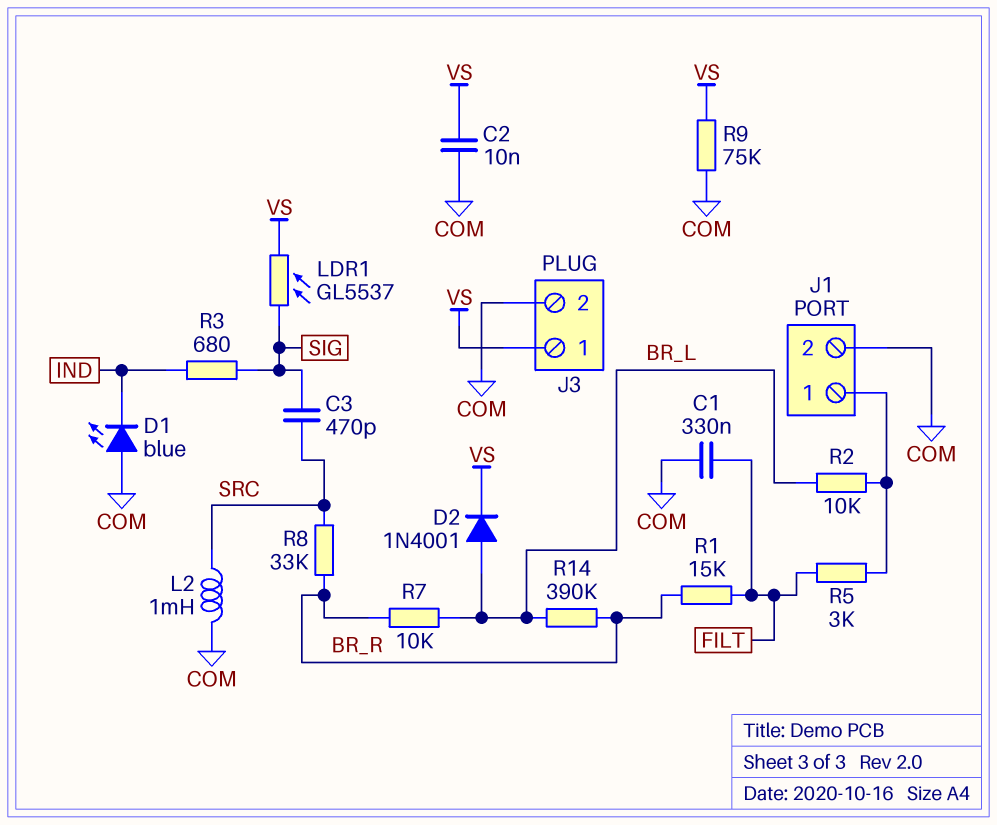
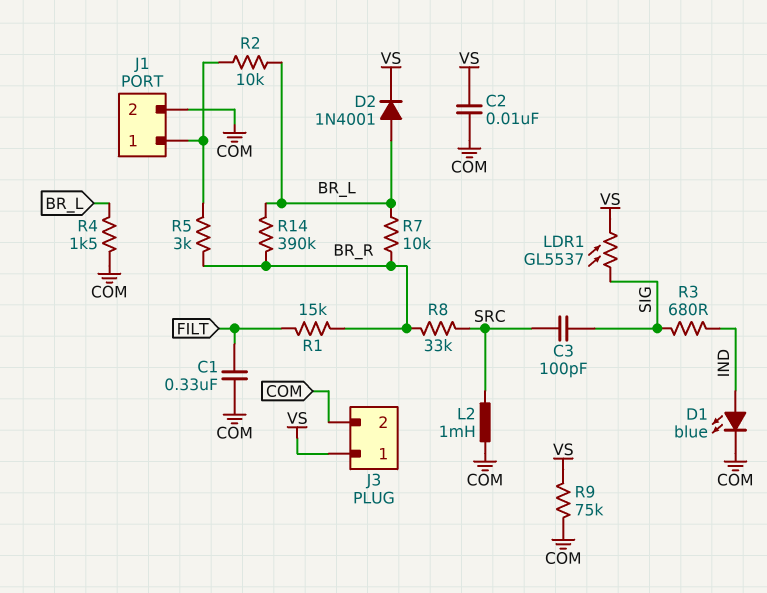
C3: 470pF (SIG, SRC) -> 100pF (SIG, SRC)
D1: LED blue (A COM, K IND) -> LED blue (A IND, K COM)
R4: none -> 1.5k (BR_L, COM)
R5: 3k (FILT, J1/1) -> 3k (BR_R, J1/1)

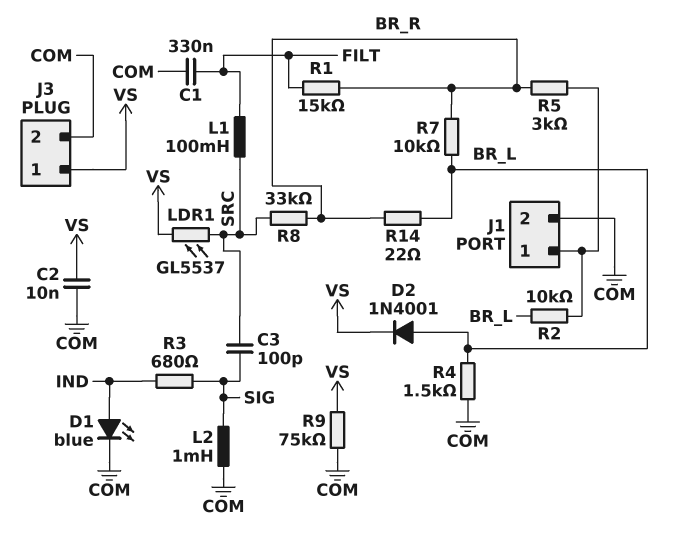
L1: none -> 100mH (FILT, SRC)
L2: 1mH (COM, SRC) -> 1mH (COM, SIG)
LDR1: GL5537 (SIG, VS) -> GL5537 (SRC, VS)
R14: 390k (BR_L, BR_R) -> 22 (BR_L, BR_R)

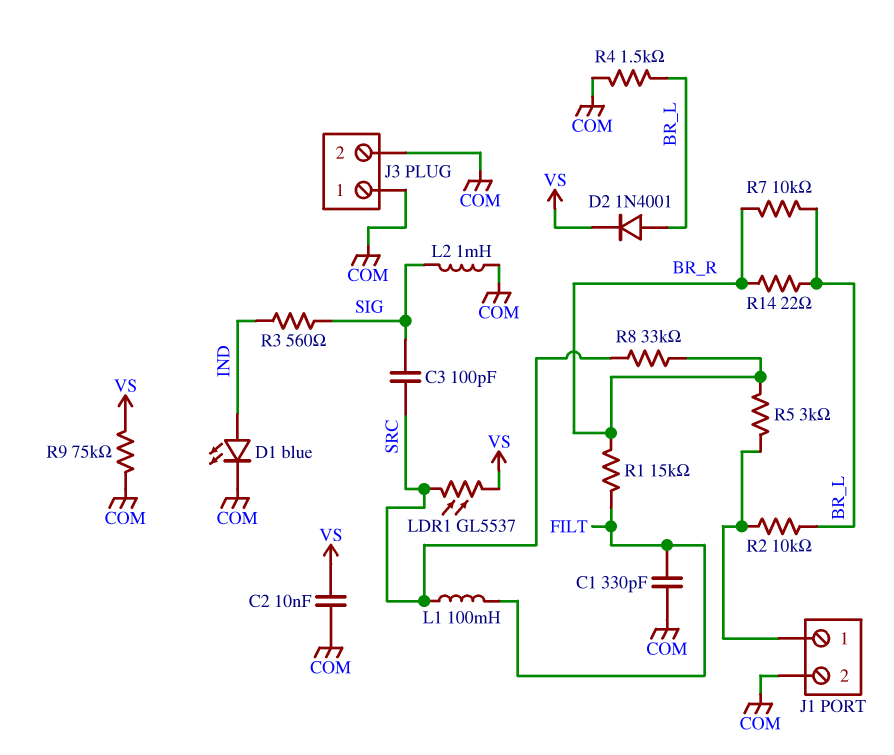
C1: 330nF (COM, FILT) -> 330pF (COM, FILT)
J3 pin 1: VS -> COM
R3: 680 (IND, SIG) -> 560 (IND, SIG)

